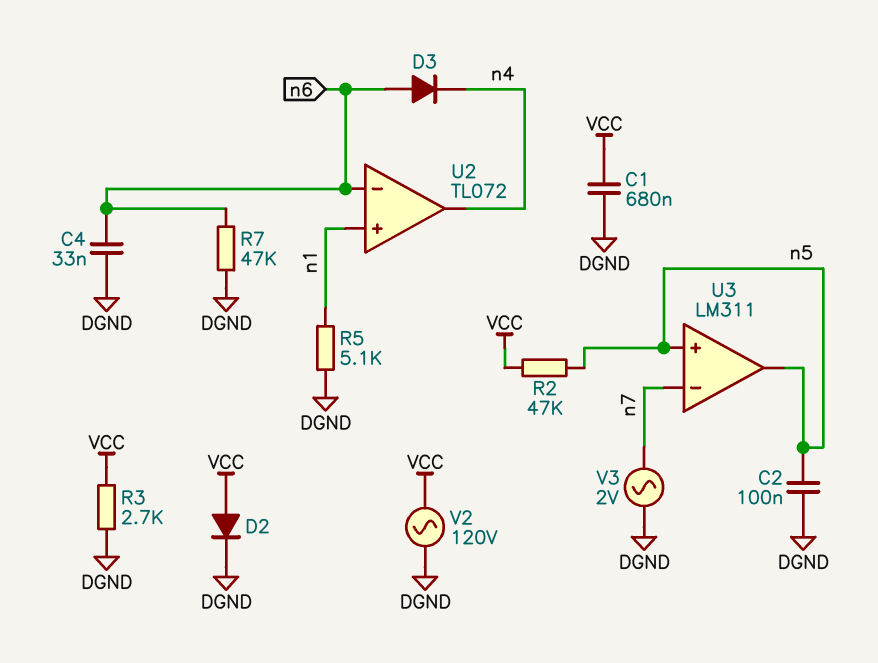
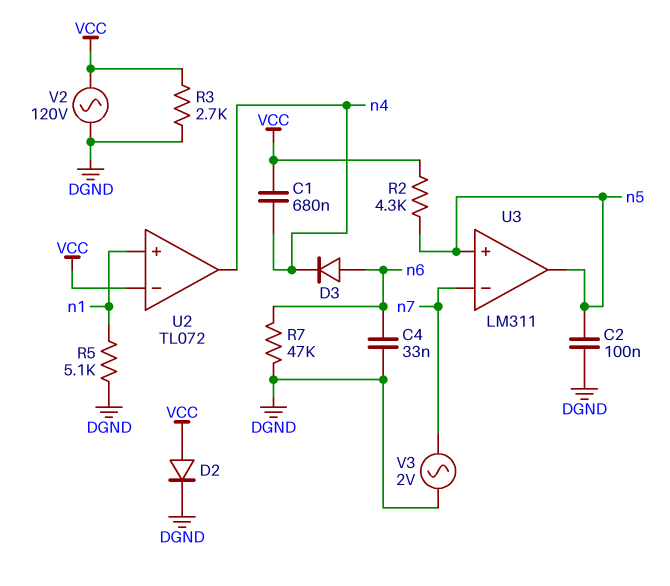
C1: 680nF (DGND, VCC) -> 680nF (VCC, n4)
R2: 47k (VCC, n5) -> 4.3k (VCC, n5)
U2 pin in-: n6 -> VCC

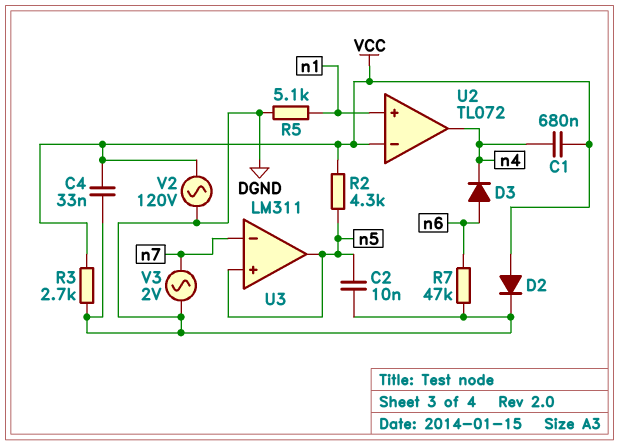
C2: 100nF (DGND, n5) -> 10nF (DGND, n5)
C4: 33nF (DGND, n6) -> 33nF (DGND, VCC)

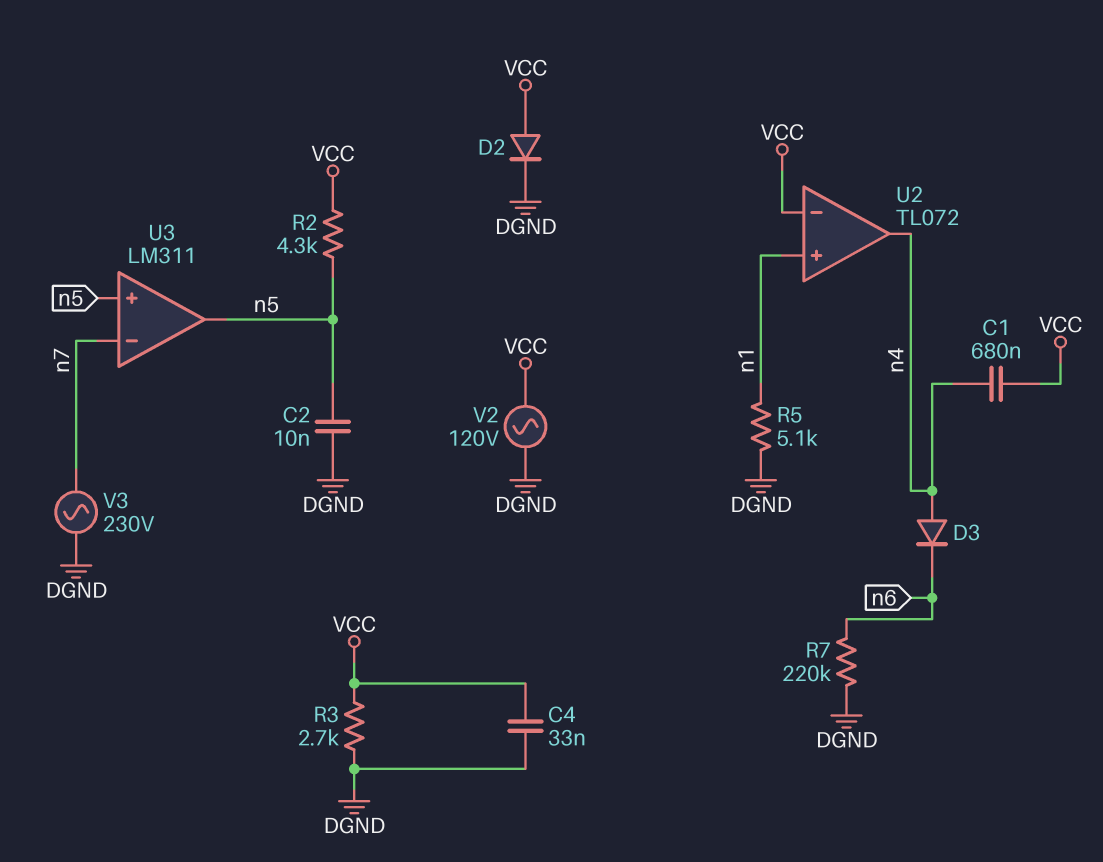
D3: diode (A n6, K n4) -> diode (A n4, K n6)
R7: 47k (DGND, n6) -> 220k (DGND, n6)
V3: AC 2V (DGND, n7) -> AC 230V (DGND, n7)

